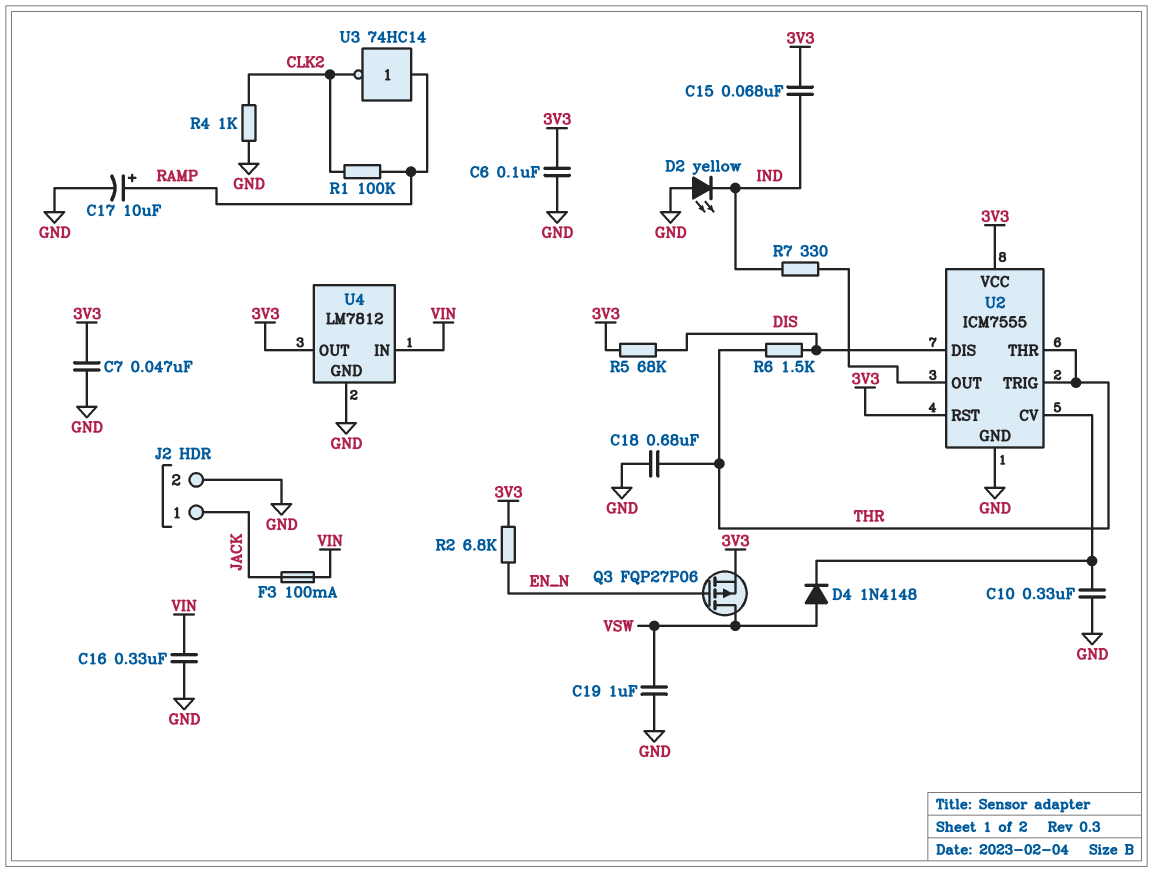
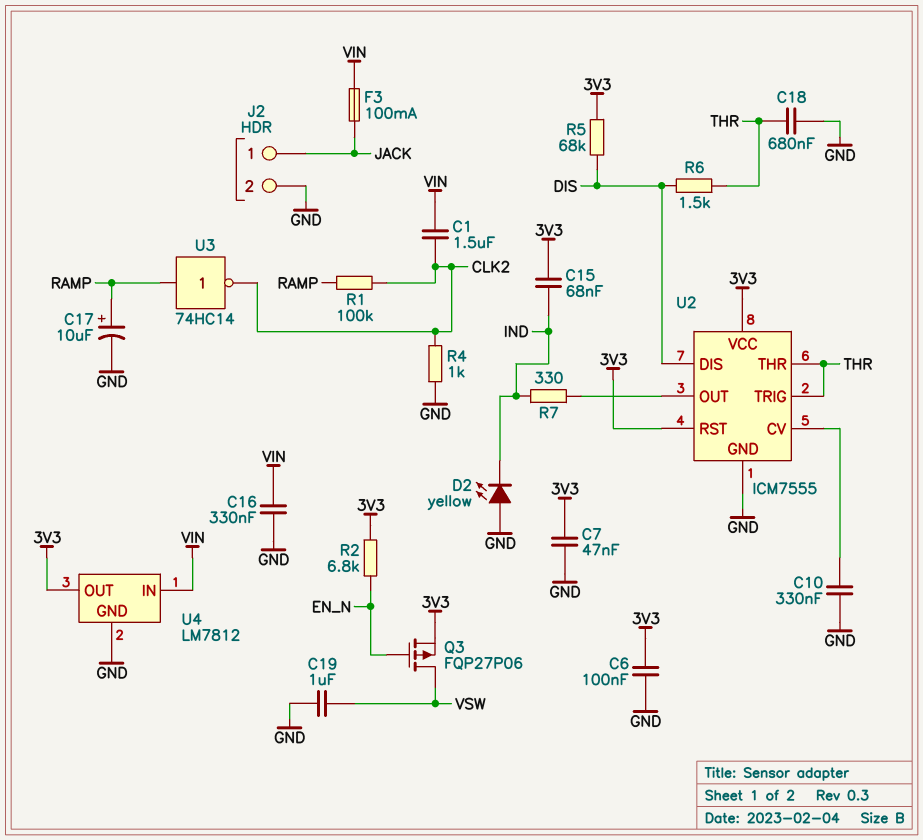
C1: none -> 1.5uF (CLK2, VIN)
D4: diode 1N4148 (A VSW, K U2/CV) -> none

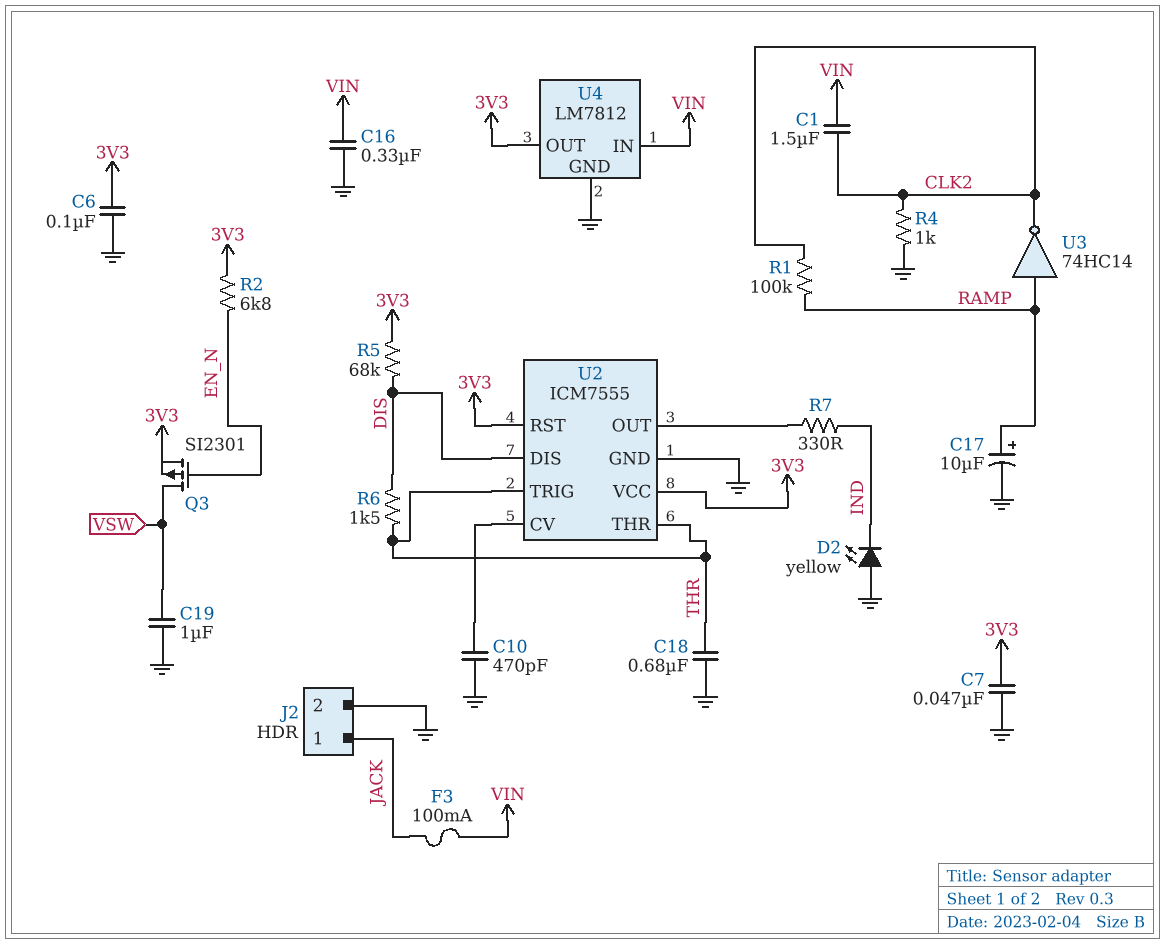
C10: 330nF (GND, U2/CV) -> 470pF (GND, U2/CV)
C15: 68nF (3V3, IND) -> none
Q3: PMOS FQP27P06 (G EN_N, D VSW, S 3V3) -> PMOS SI2301 (G EN_N, D VSW, S 3V3)

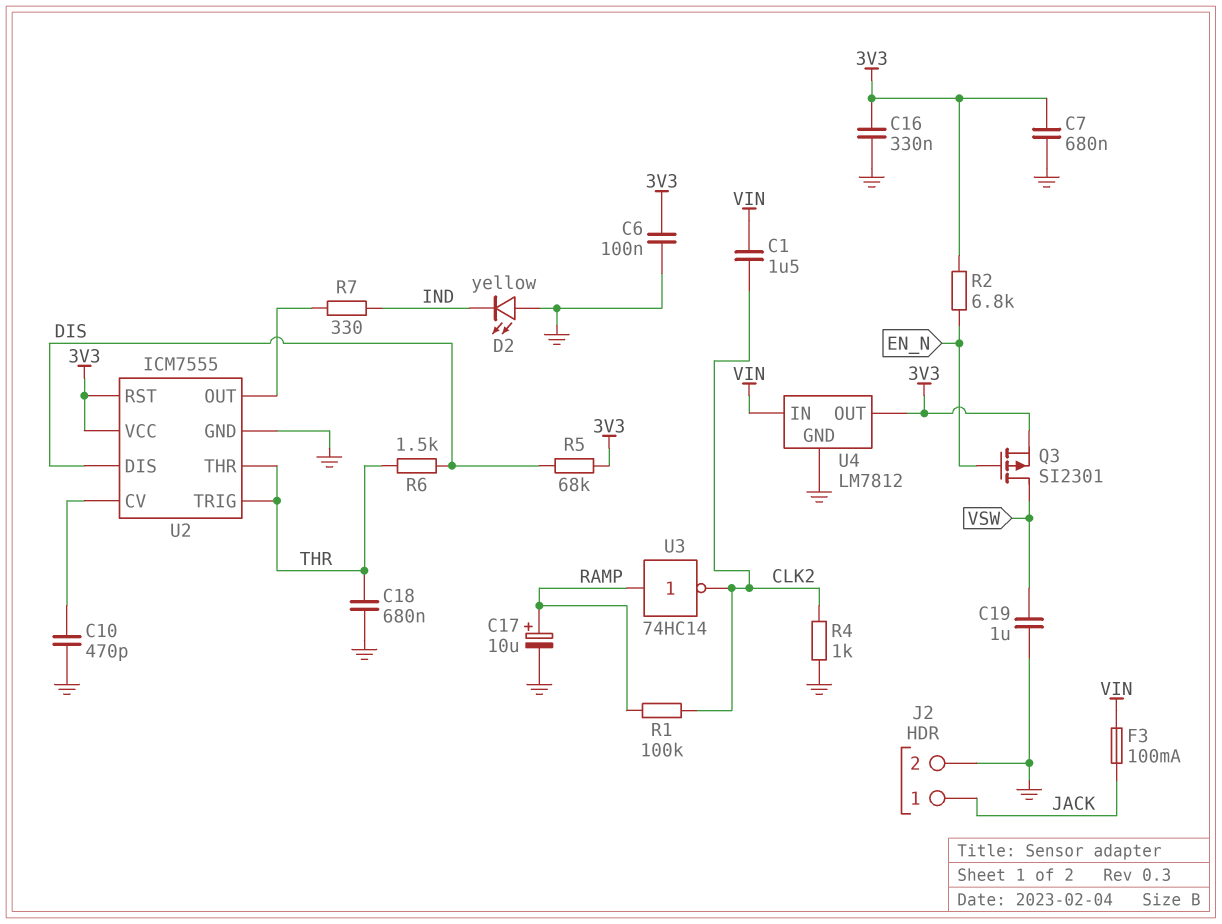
C7: 47nF (3V3, GND) -> 680nF (3V3, GND)
C16: 330nF (GND, VIN) -> 330nF (3V3, GND)

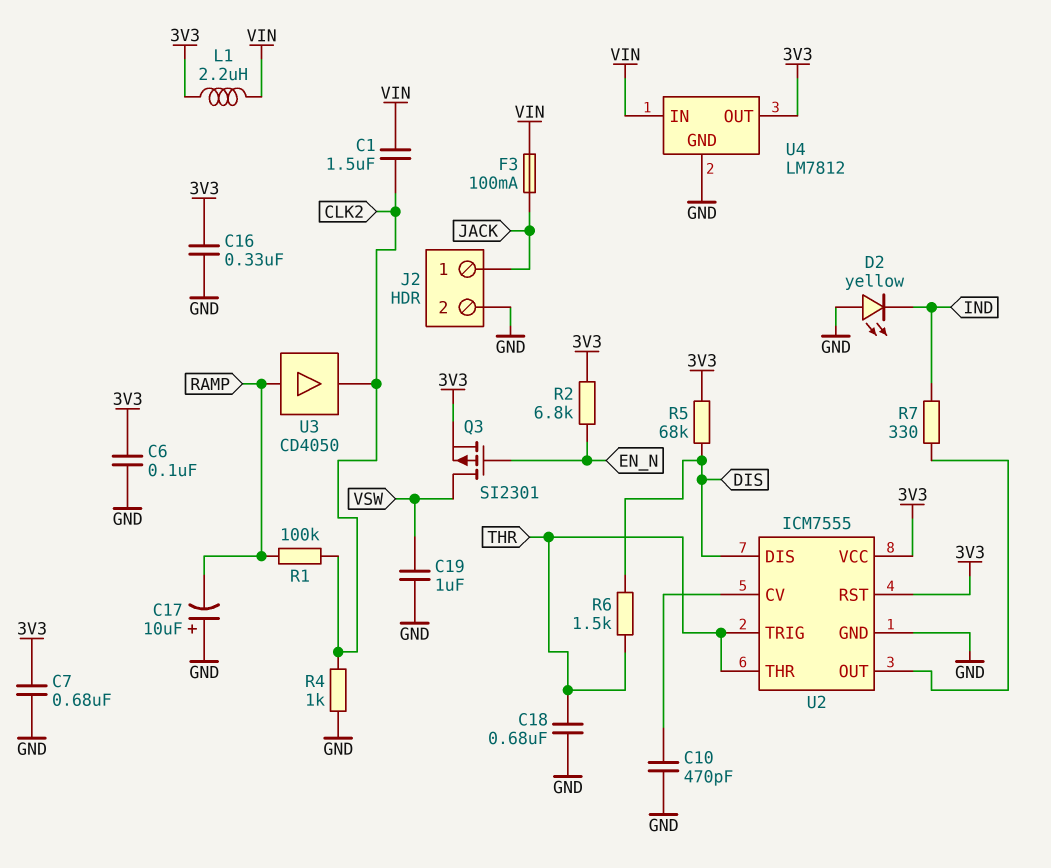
C17: 10uF (plus RAMP, minus GND) -> 10uF (plus GND, minus RAMP)
L1: none -> 2.2uH (3V3, VIN)
U3: NOT 74HC14 (in RAMP, out CLK2) -> buffer CD4050 (in RAMP, out CLK2)

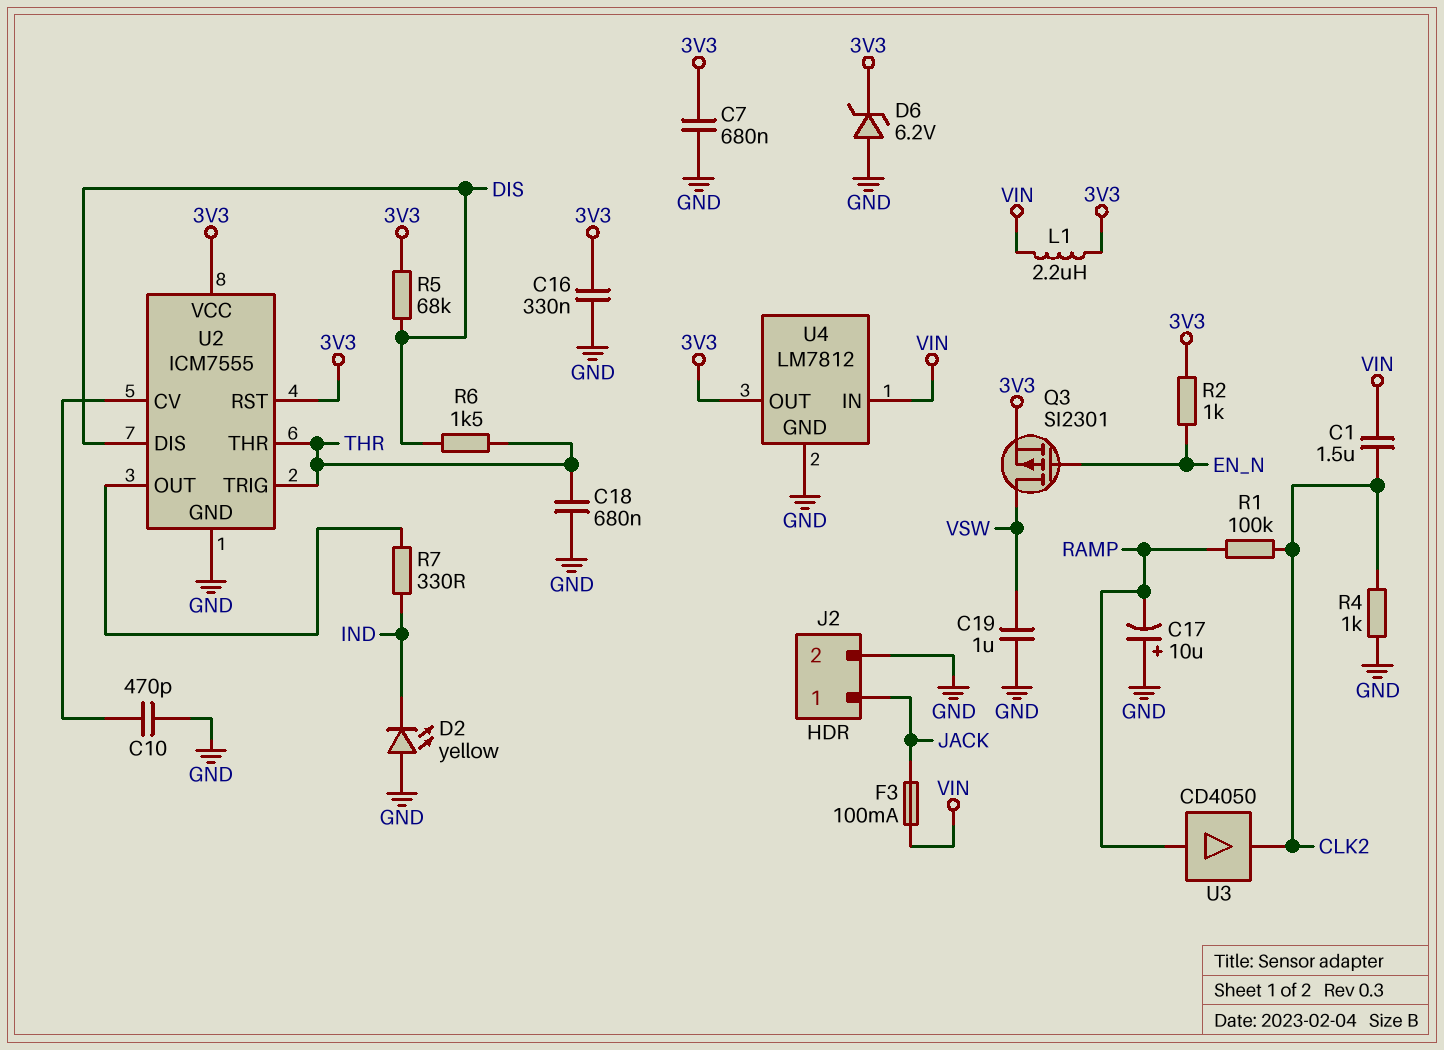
C6: 100nF (3V3, GND) -> none
D6: none -> zener 6.2V (A GND, K 3V3)
R2: 6.8k (3V3, EN_N) -> 1k (3V3, EN_N)

